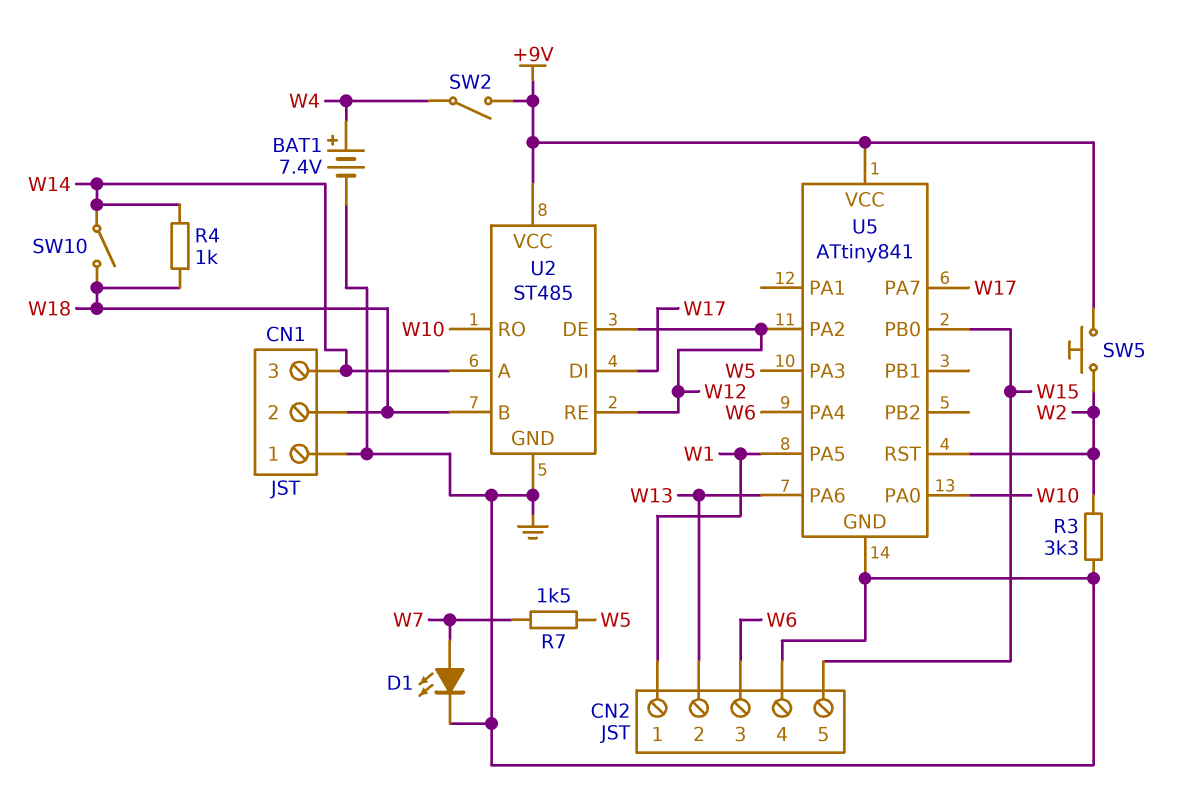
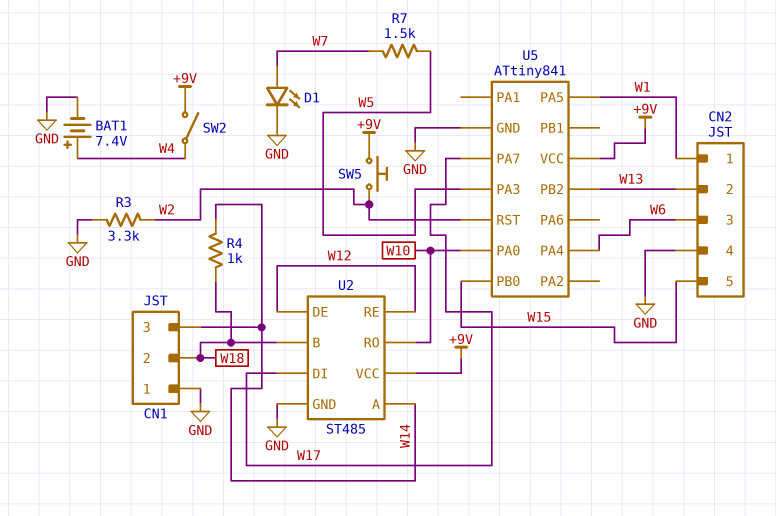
SW10: switch (W14, W18) -> none
U5 pin PA2: W12 -> none
U5 pin PA6: W13 -> none
U5 pin PB2: none -> W13

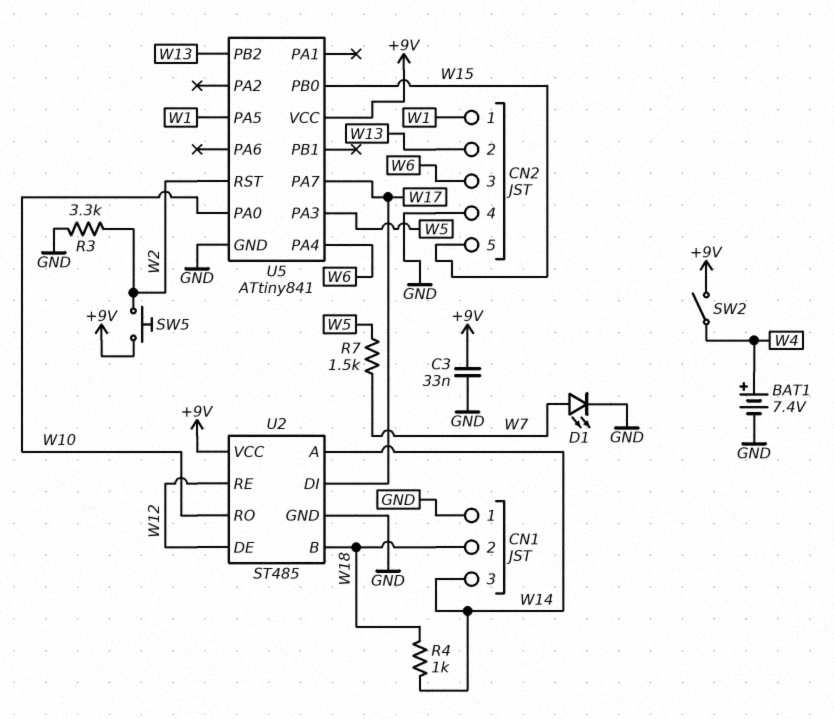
C3: none -> 33nF (+9V, GND)

